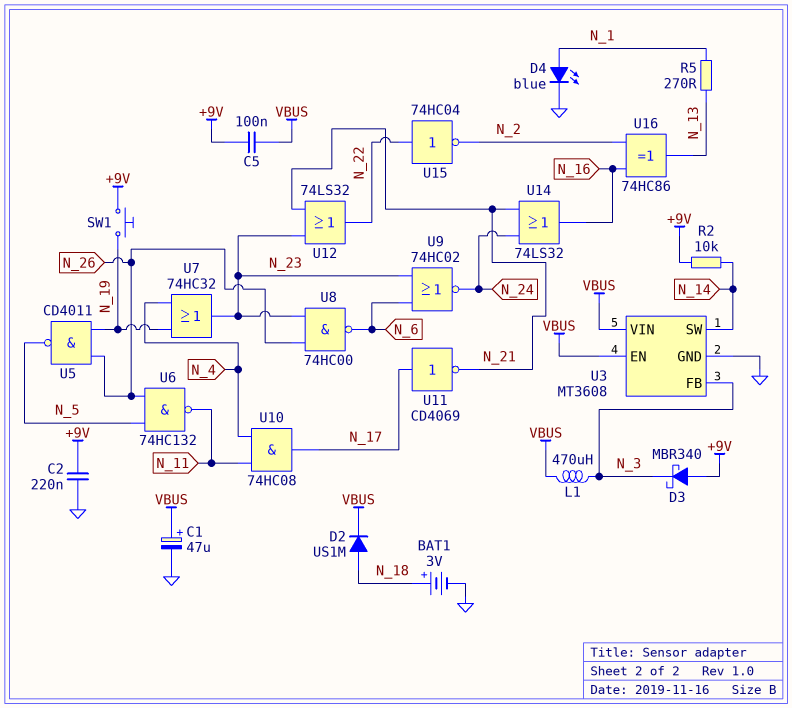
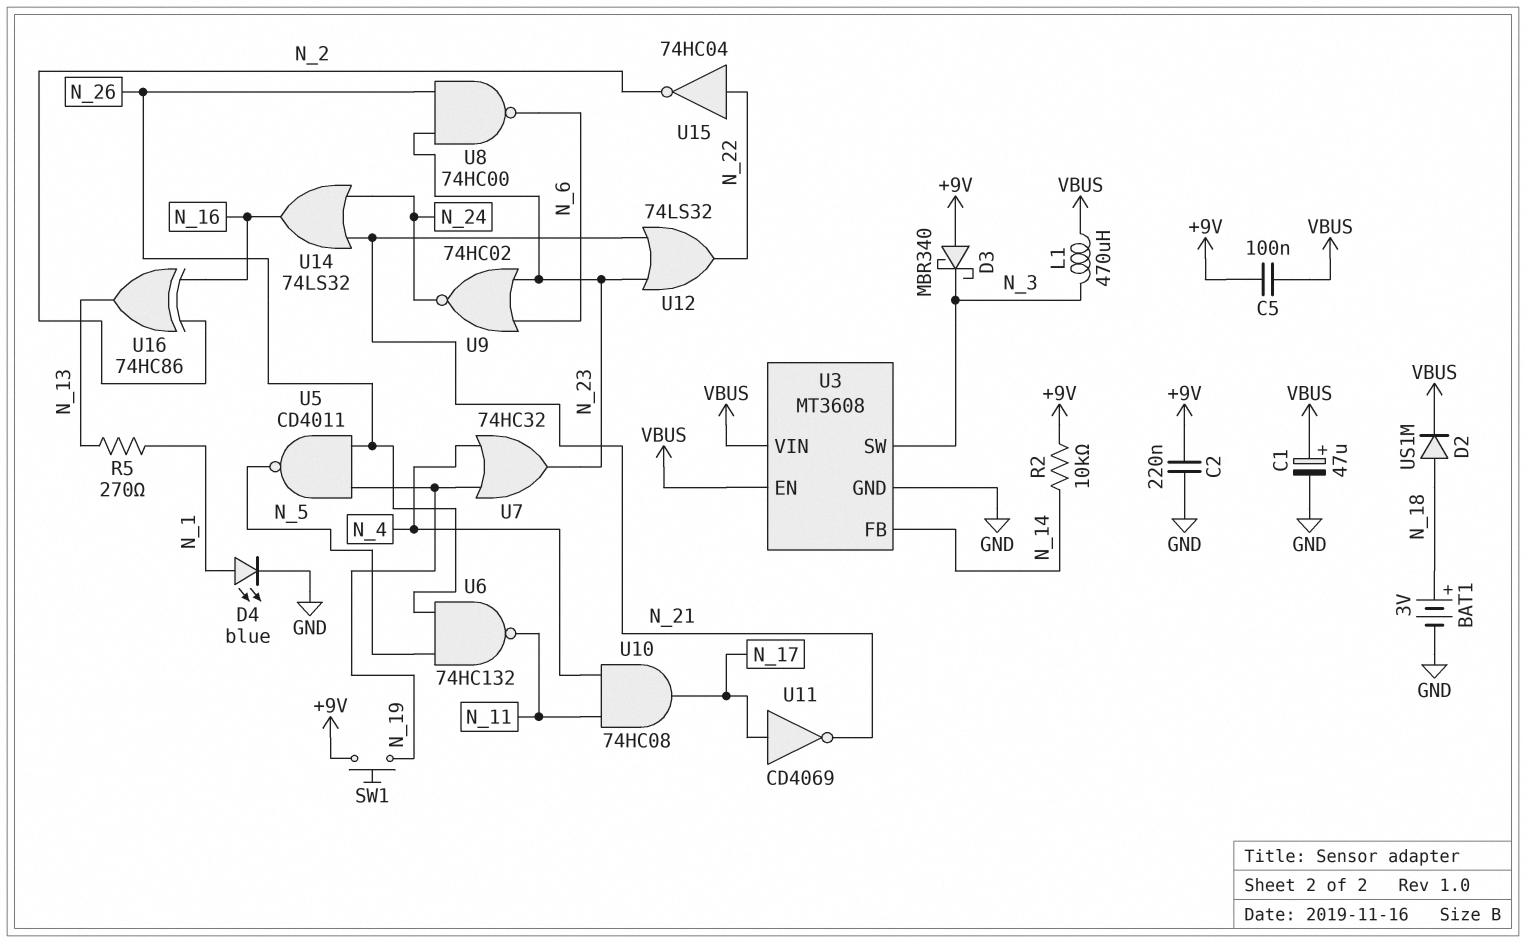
U3 pin FB: N_3 -> N_14
U3 pin SW: N_14 -> N_3

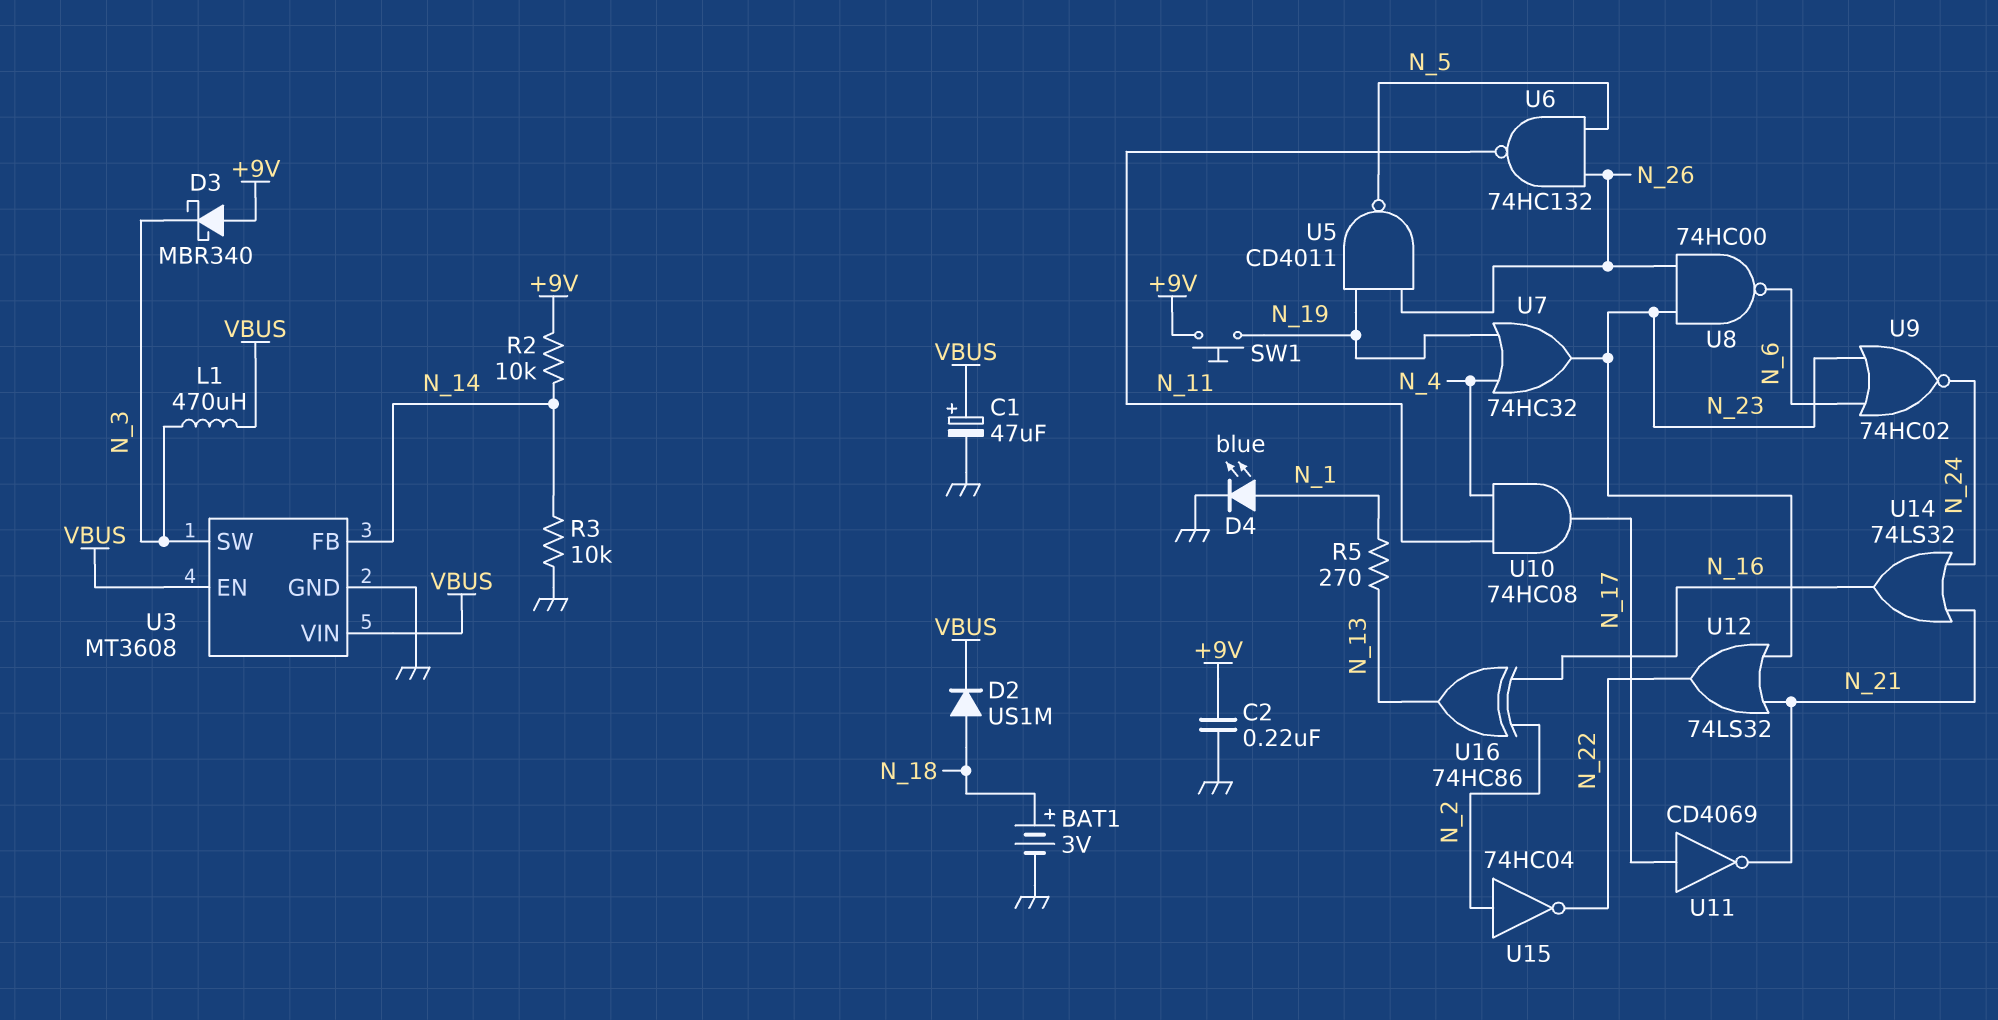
C5: 100nF (+9V, VBUS) -> none
R3: none -> 10k (GND, N_14)
U15: NOT 74HC04 (in N_22, out N_2) -> NOT 74HC04 (in N_2, out N_22)

